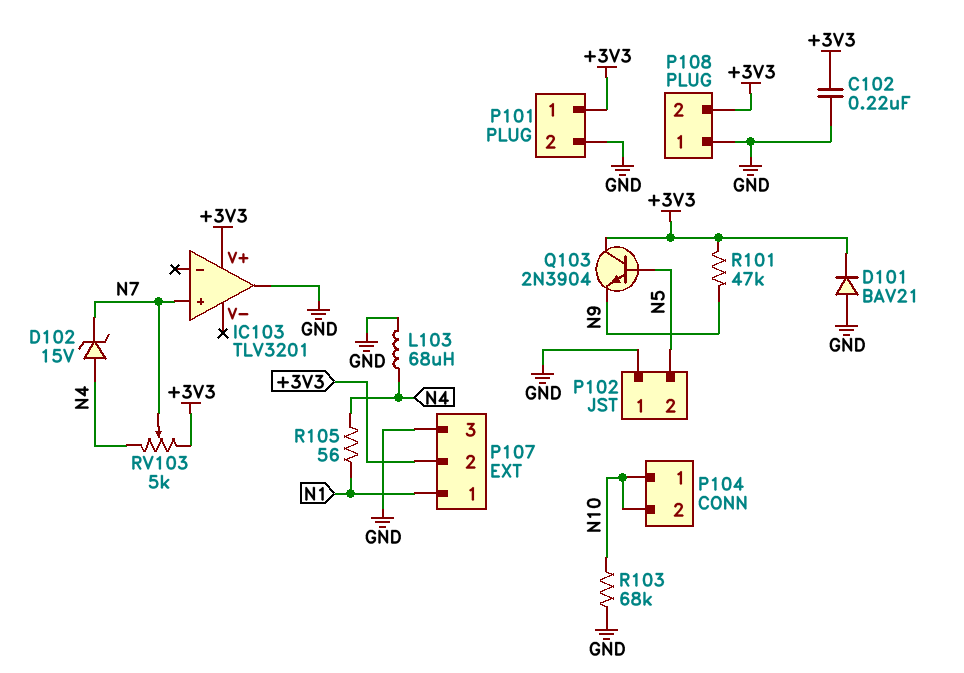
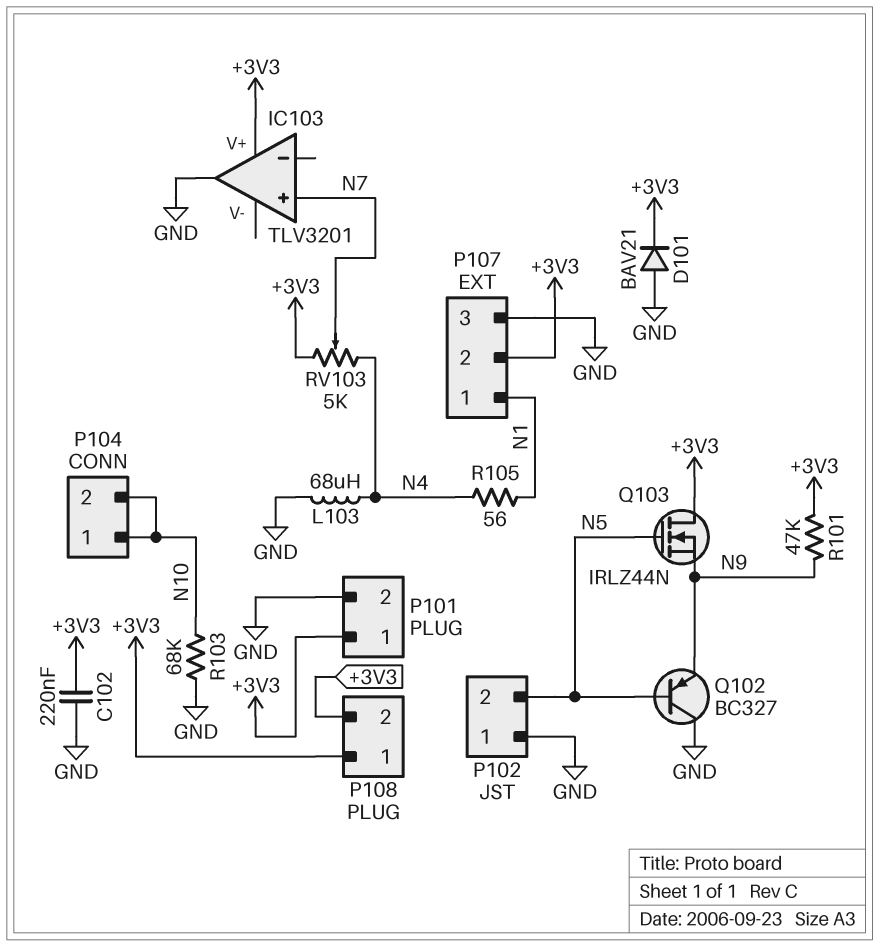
D102: zener 15V (A N4, K N7) -> none
P108 pin 1: GND -> +3V3
Q102: none -> PNP BC327 (B N5, C GND, E N9)
Q103: NPN 2N3904 (B N5, C +3V3, E N9) -> NMOS IRLZ44N (G N5, D +3V3, S N9)

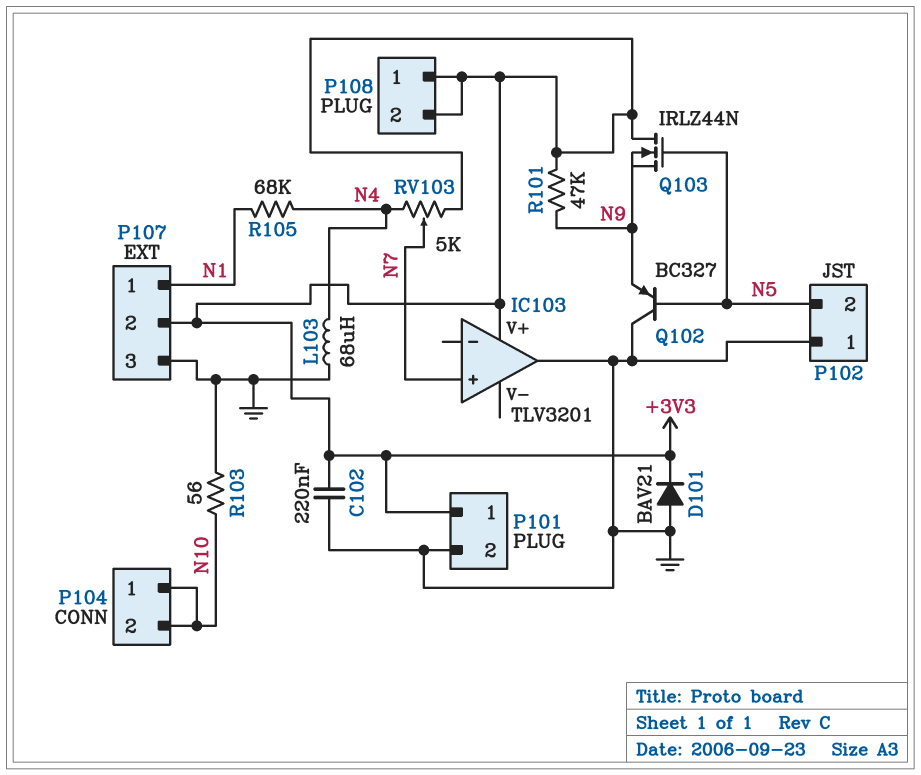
R103: 68k (GND, N10) -> 56 (GND, N10)
R105: 56 (N1, N4) -> 68k (N1, N4)

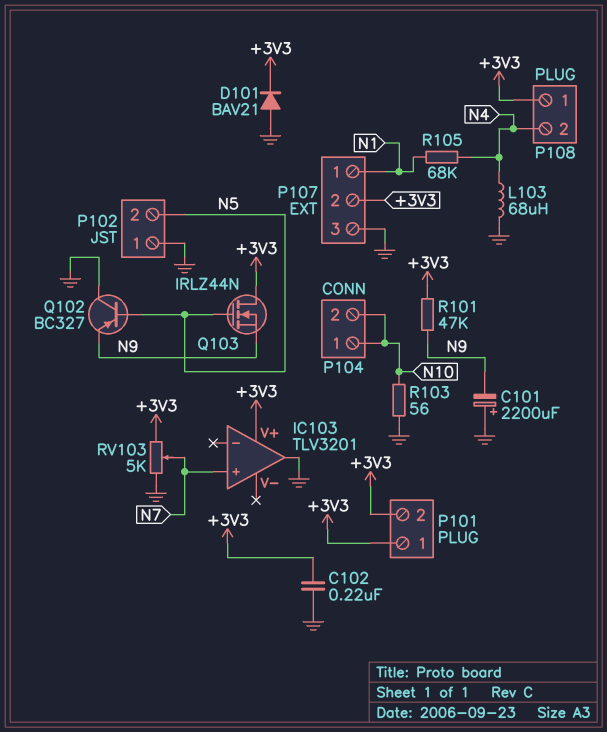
C101: none -> 2200uF (plus GND, minus N9)
P101 pin 2: GND -> +3V3
P108 pin 2: +3V3 -> N4
RV103: 5k (+3V3, N4, wiper N7) -> 5k (+3V3, GND, wiper N7)

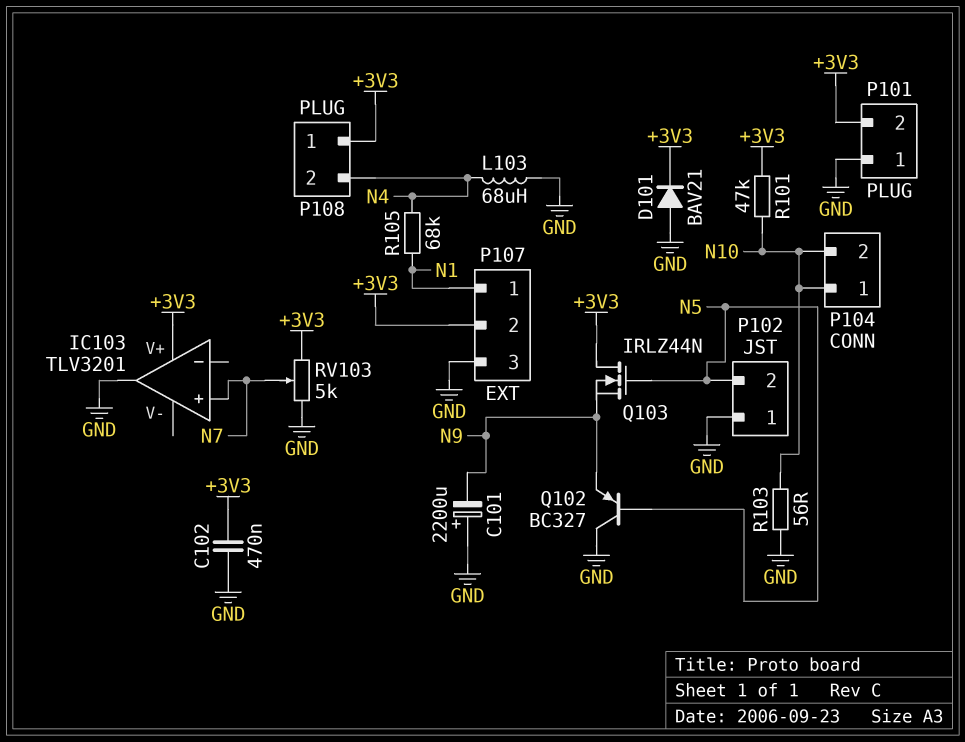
C102: 220nF (+3V3, GND) -> 470nF (+3V3, GND)
P101 pin 1: +3V3 -> GND
R101: 47k (+3V3, N9) -> 47k (+3V3, N10)

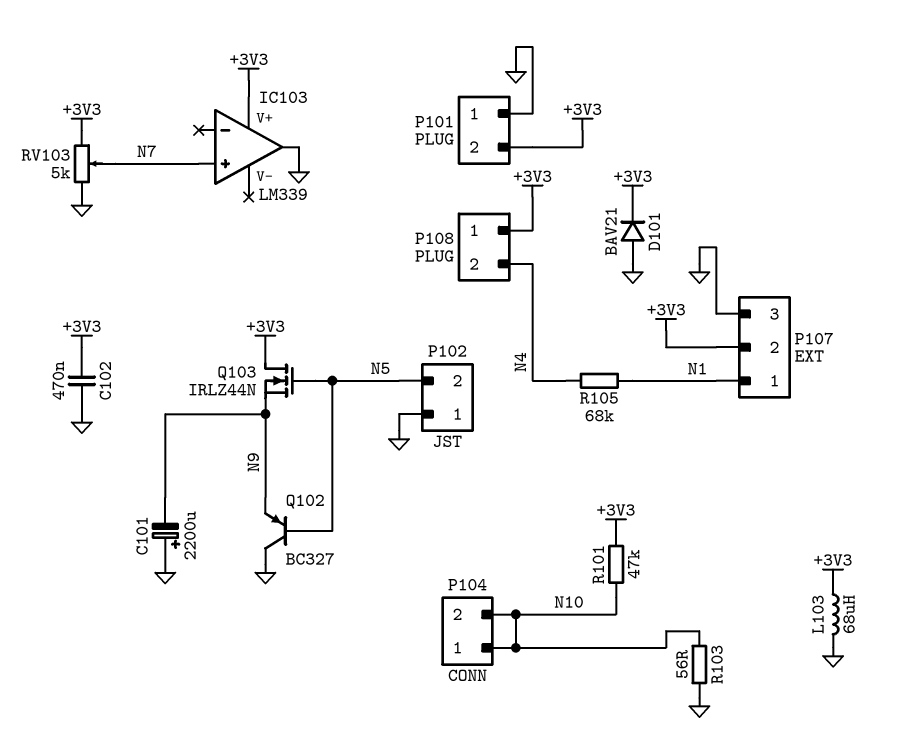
IC103: TLV3201 -> LM339
L103: 68uH (GND, N4) -> 68uH (+3V3, GND)

